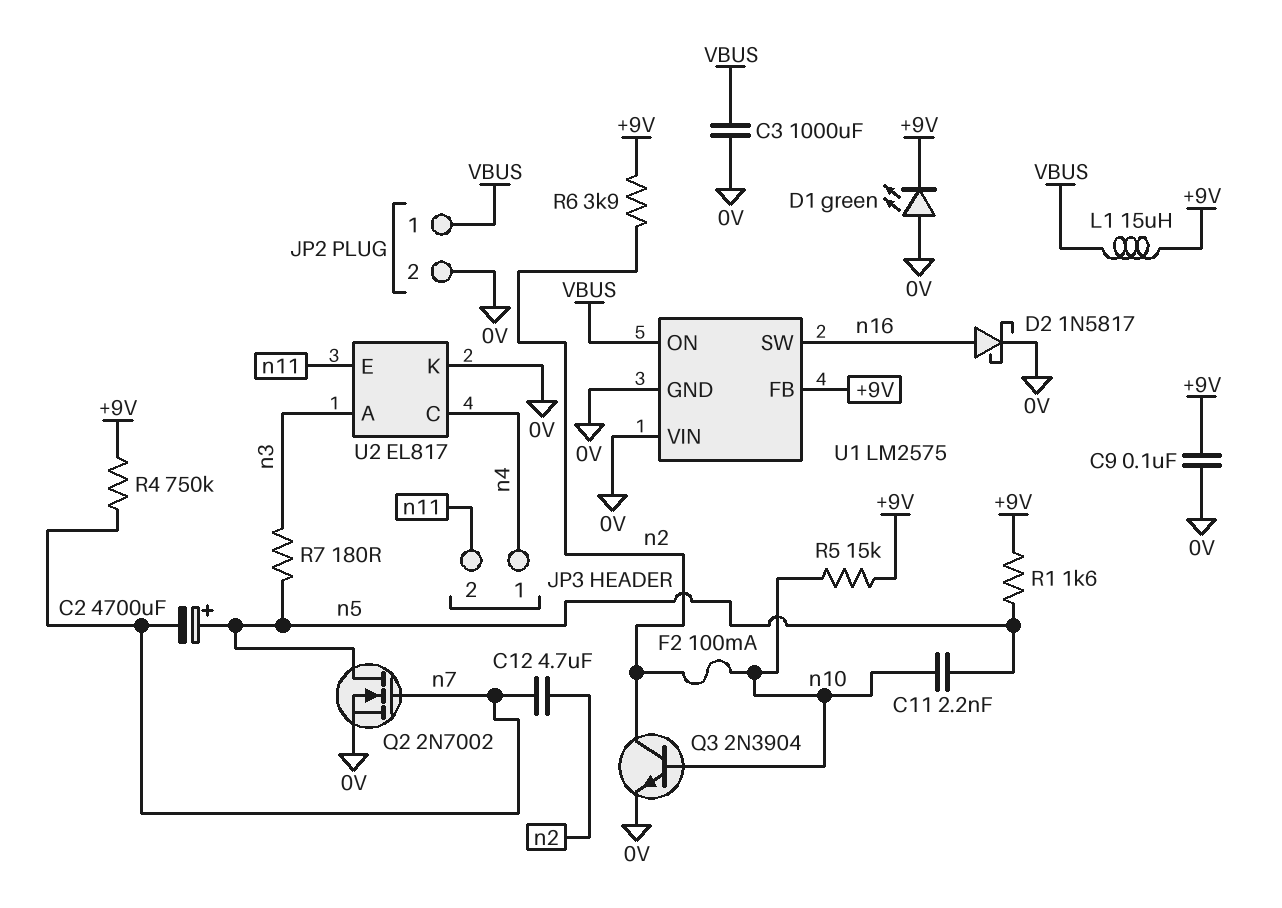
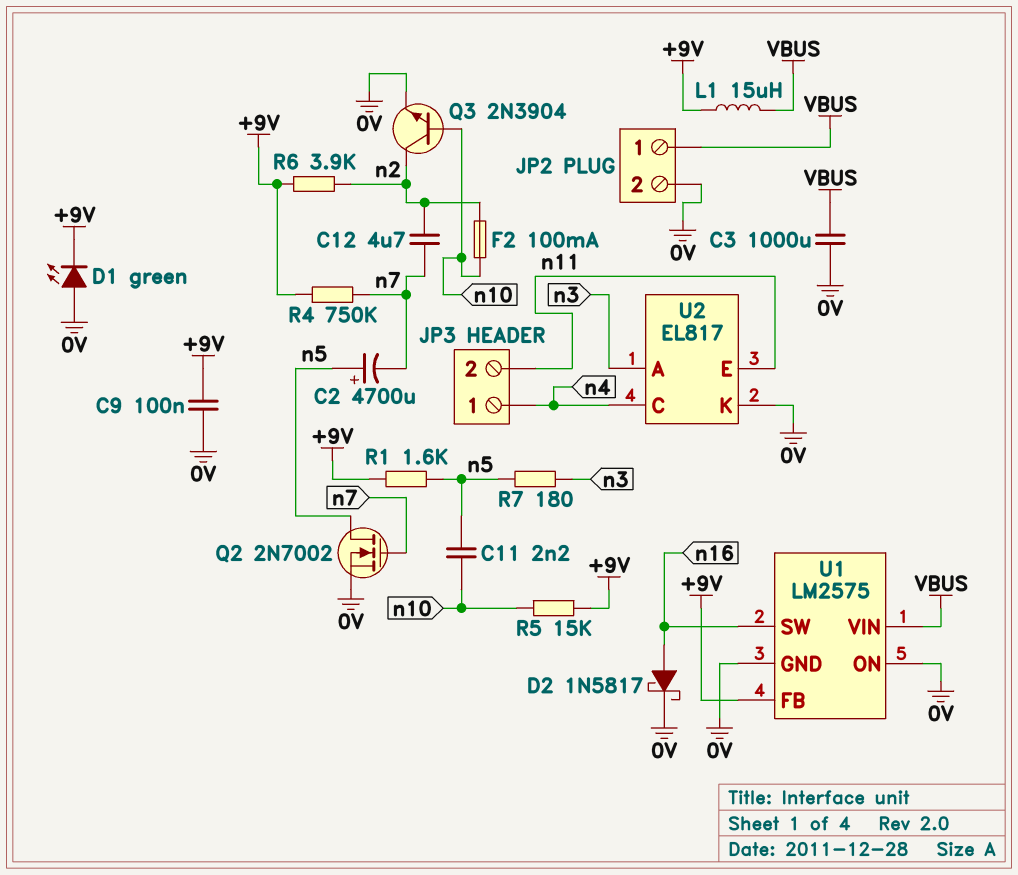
U1 pin ON: VBUS -> 0V
U1 pin VIN: 0V -> VBUS

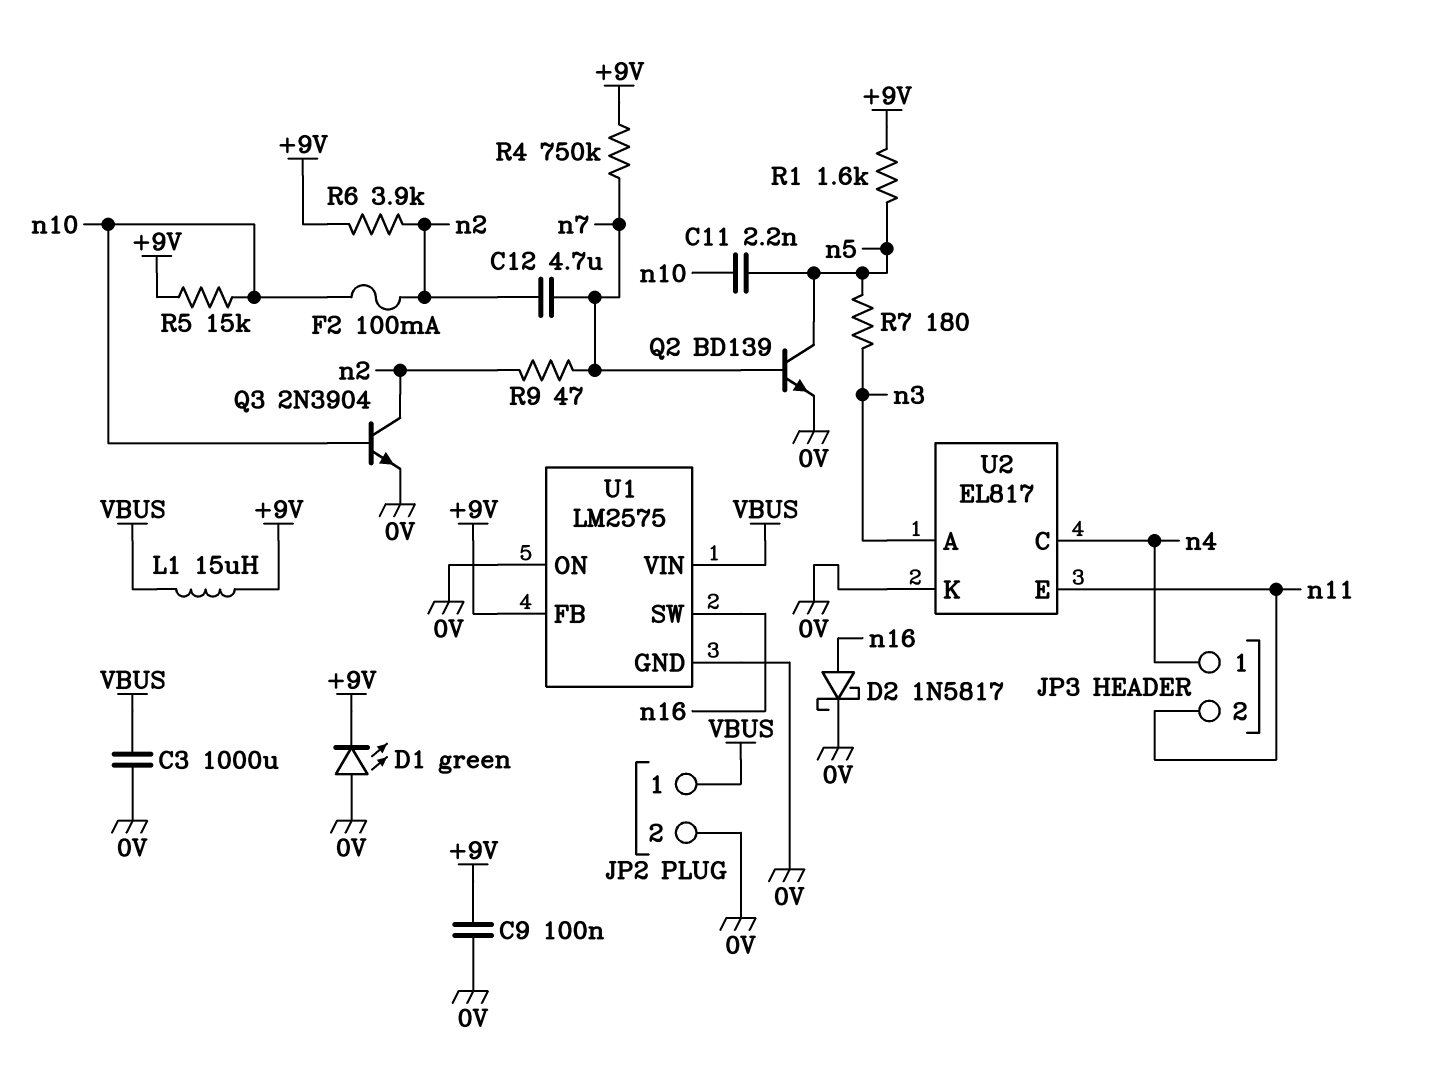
C2: 4700uF (plus n5, minus n7) -> none
Q2: NMOS 2N7002 (G n7, D n5, S 0V) -> NPN BD139 (B n7, C n5, E 0V)
R9: none -> 47 (n2, n7)

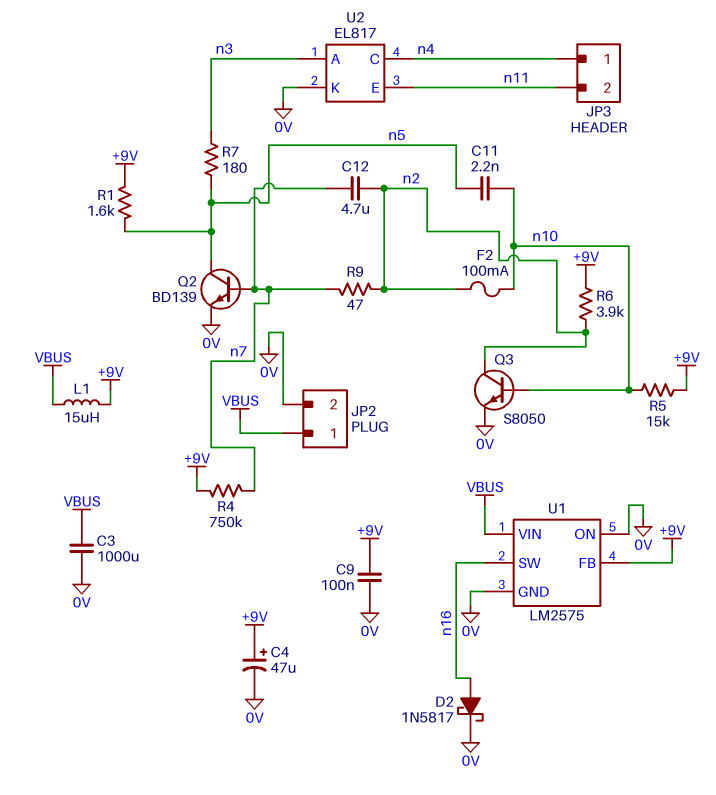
C4: none -> 47uF (plus +9V, minus 0V)
D1: LED green (A 0V, K +9V) -> none
Q3: NPN 2N3904 (B n10, C n2, E 0V) -> NPN S8050 (B n10, C n2, E 0V)

